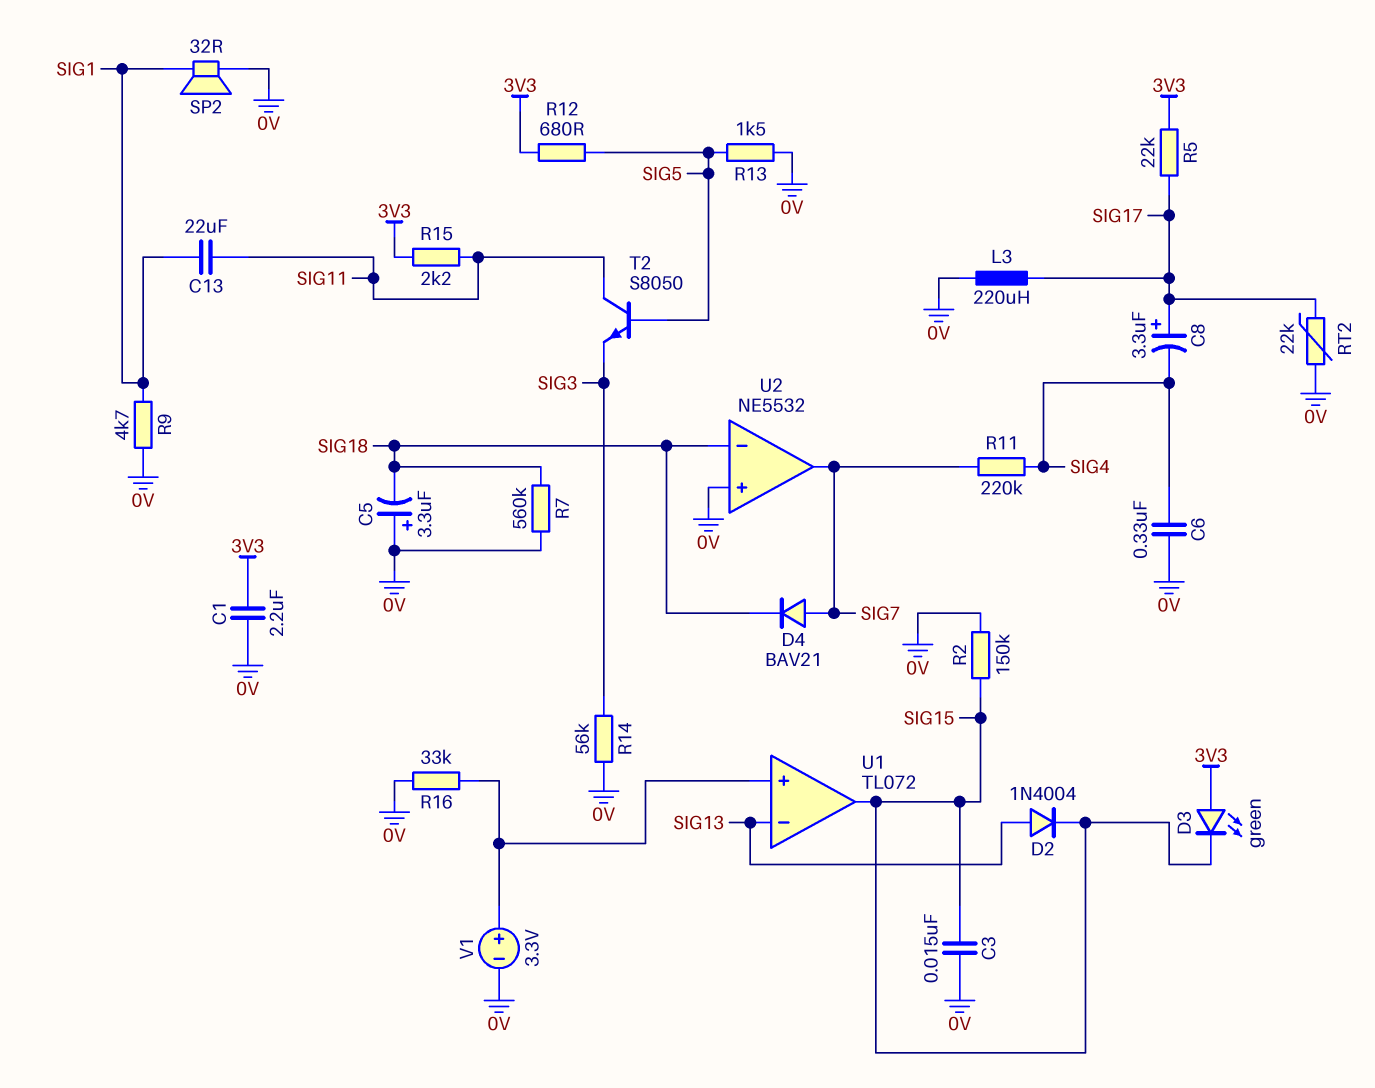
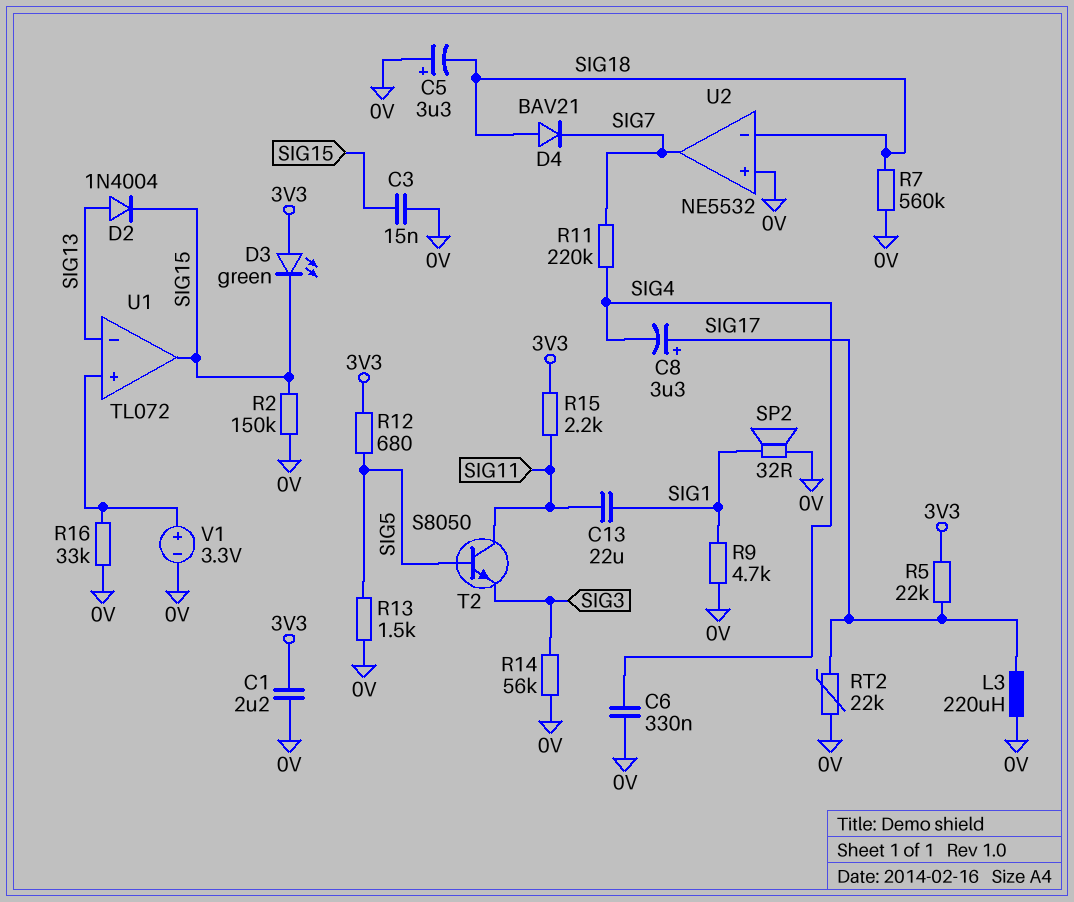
D4: diode BAV21 (A SIG7, K SIG18) -> diode BAV21 (A SIG18, K SIG7)

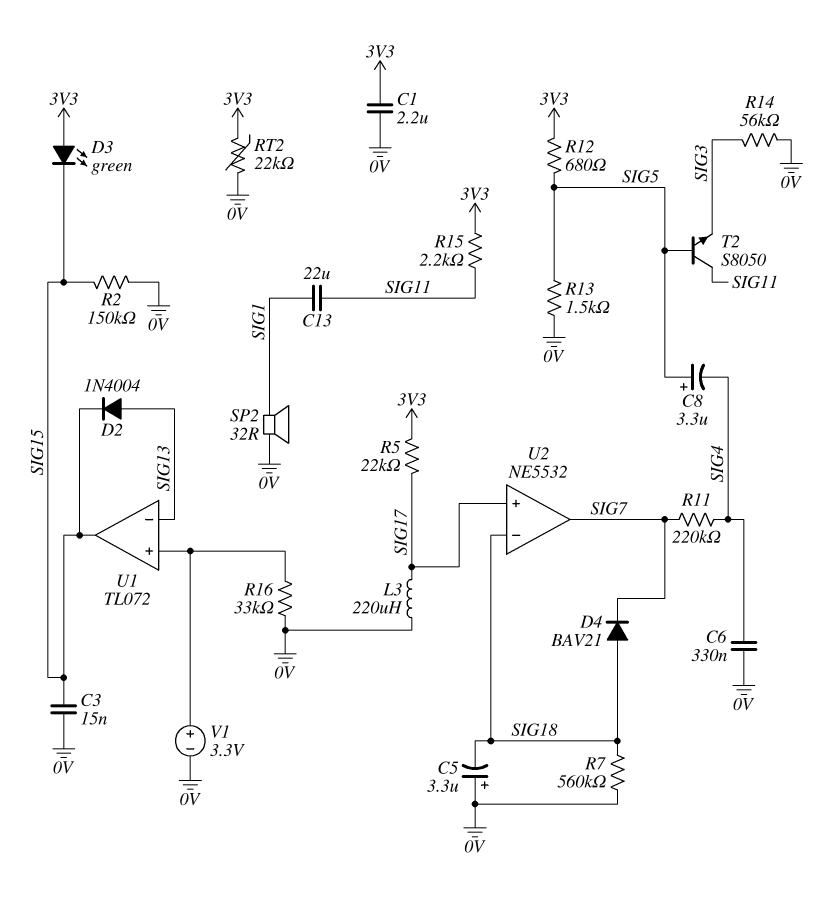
C8: 3.3uF (plus SIG17, minus SIG4) -> 3.3uF (plus SIG5, minus SIG4)
R9: 4.7k (0V, SIG1) -> none
RT2: 22k (0V, SIG17) -> 22k (0V, 3V3)
U2 pin in+: 0V -> SIG17

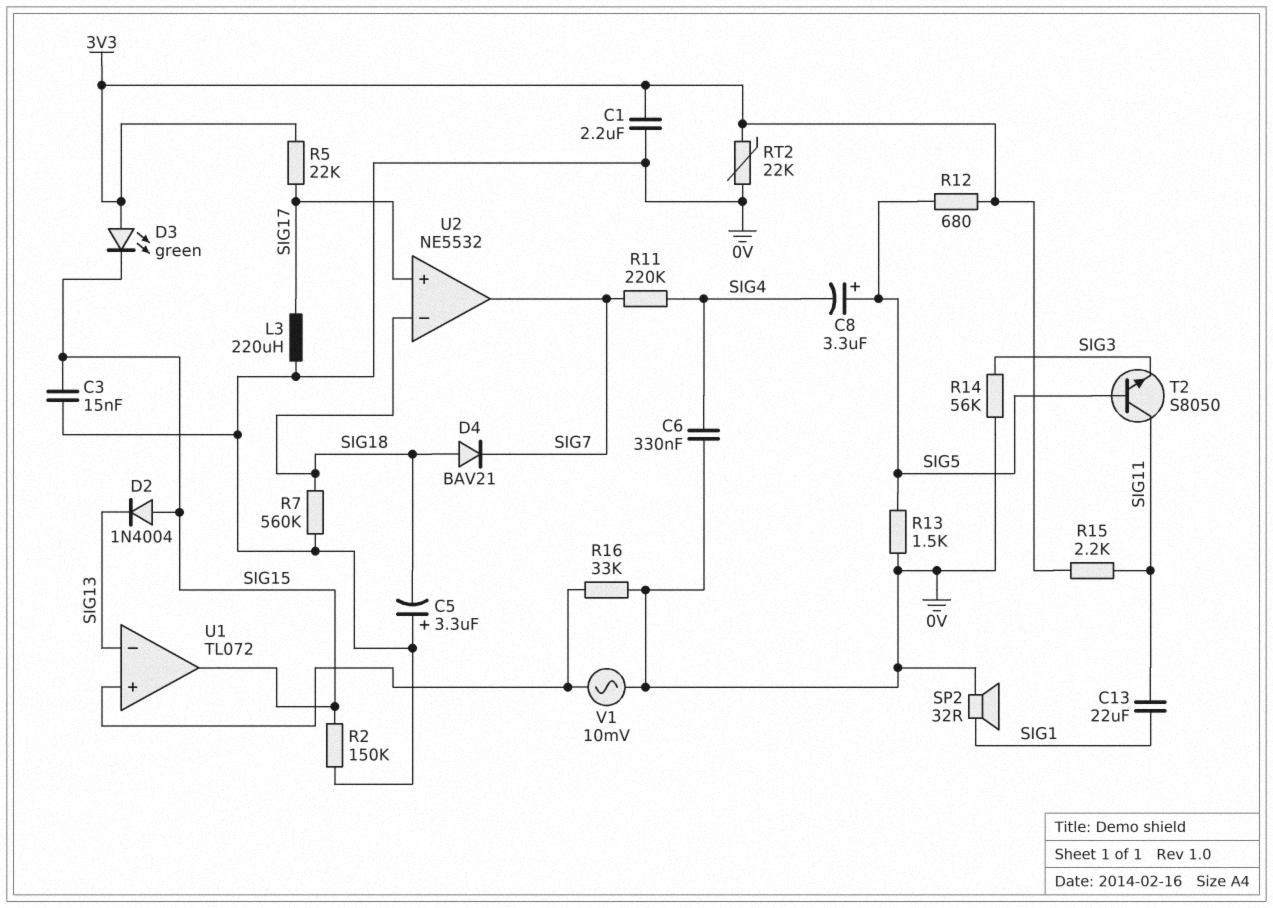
D2: diode 1N4004 (A SIG13, K SIG15) -> diode 1N4004 (A SIG15, K SIG13)
V1: 3.3V (plus U1/in+, minus 0V) -> AC 10mV (0V, U1/in+)

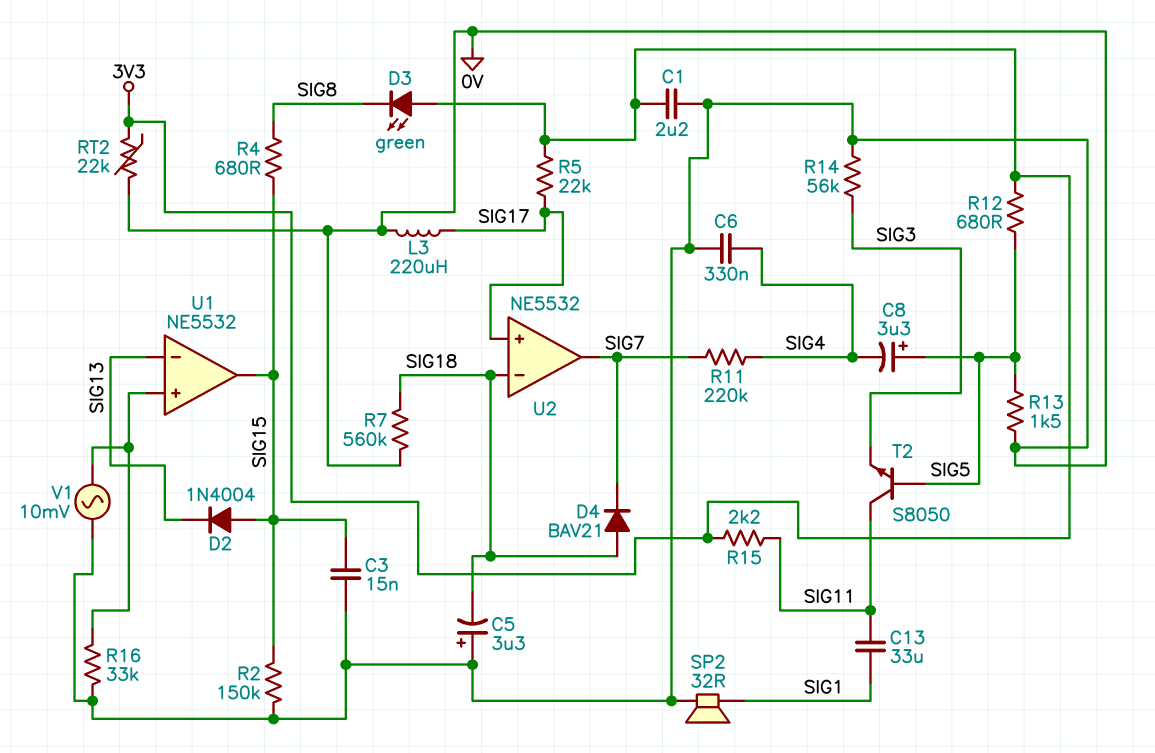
C13: 22uF (SIG1, SIG11) -> 33uF (SIG1, SIG11)
D3: LED green (A 3V3, K SIG15) -> LED green (A 3V3, K SIG8)
R4: none -> 680 (SIG8, SIG15)
U1: TL072 -> NE5532

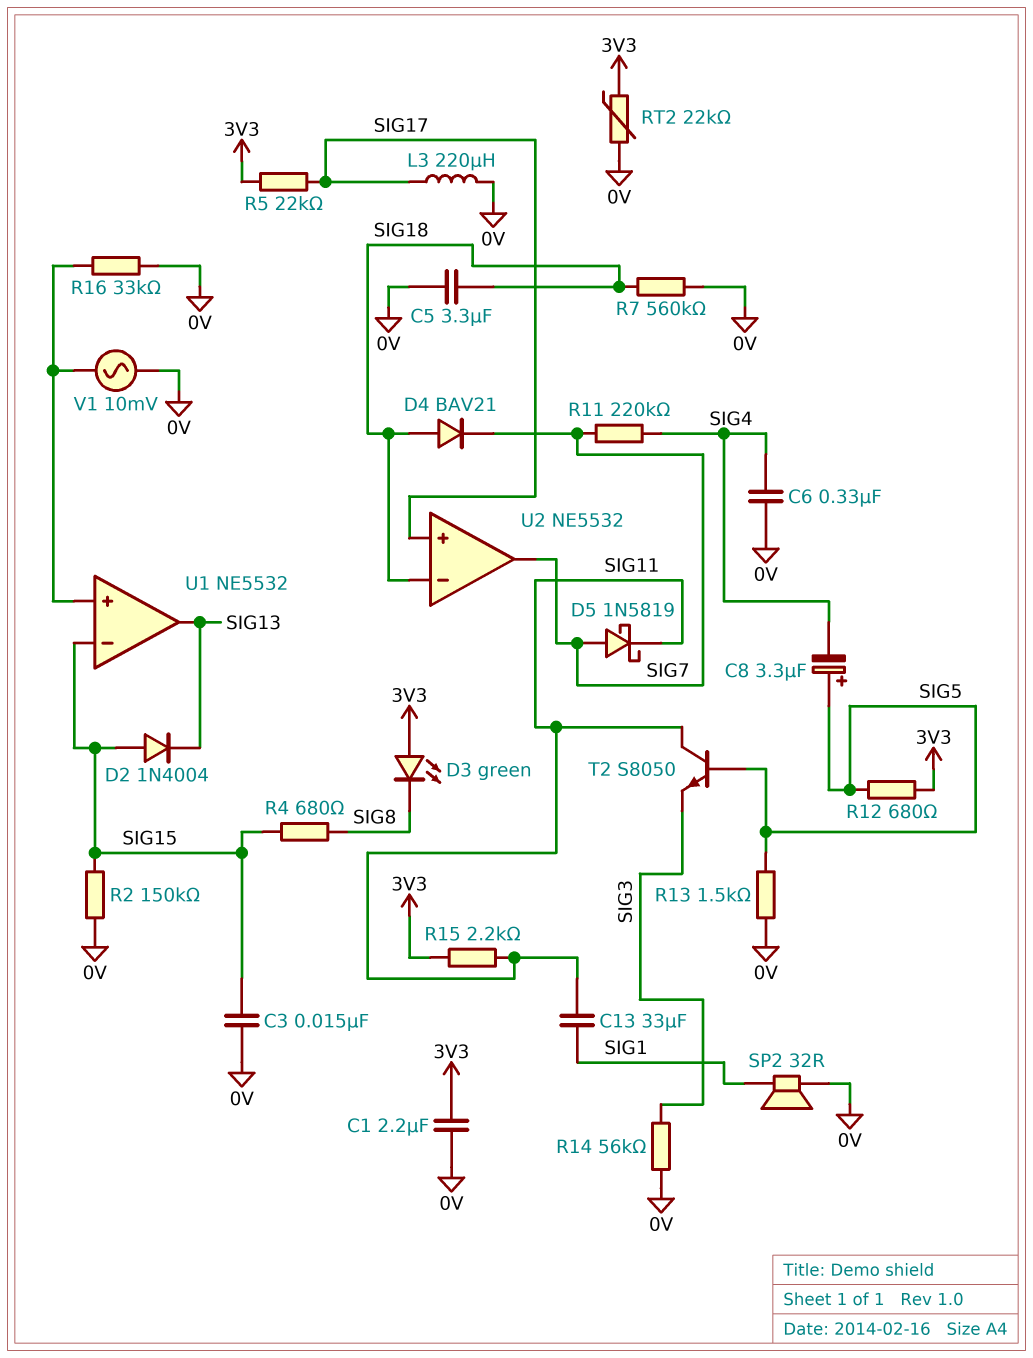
C5: 3.3uF (plus 0V, minus SIG18) -> 3.3uF (0V, SIG18)
D5: none -> schottky 1N5819 (A SIG7, K SIG11)
U1 pin in-: SIG13 -> SIG15
U1 pin out: SIG15 -> SIG13

